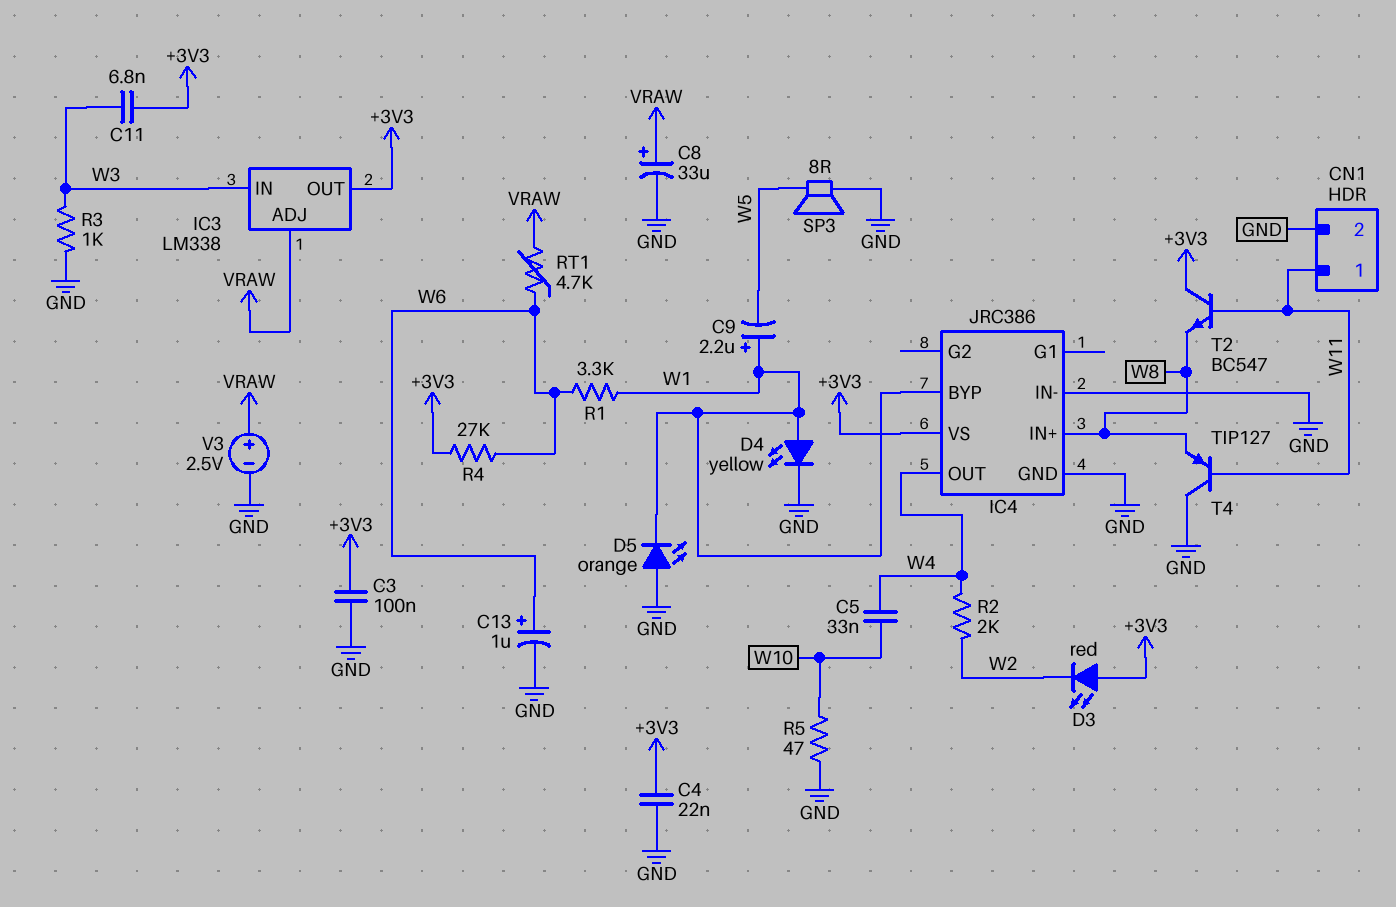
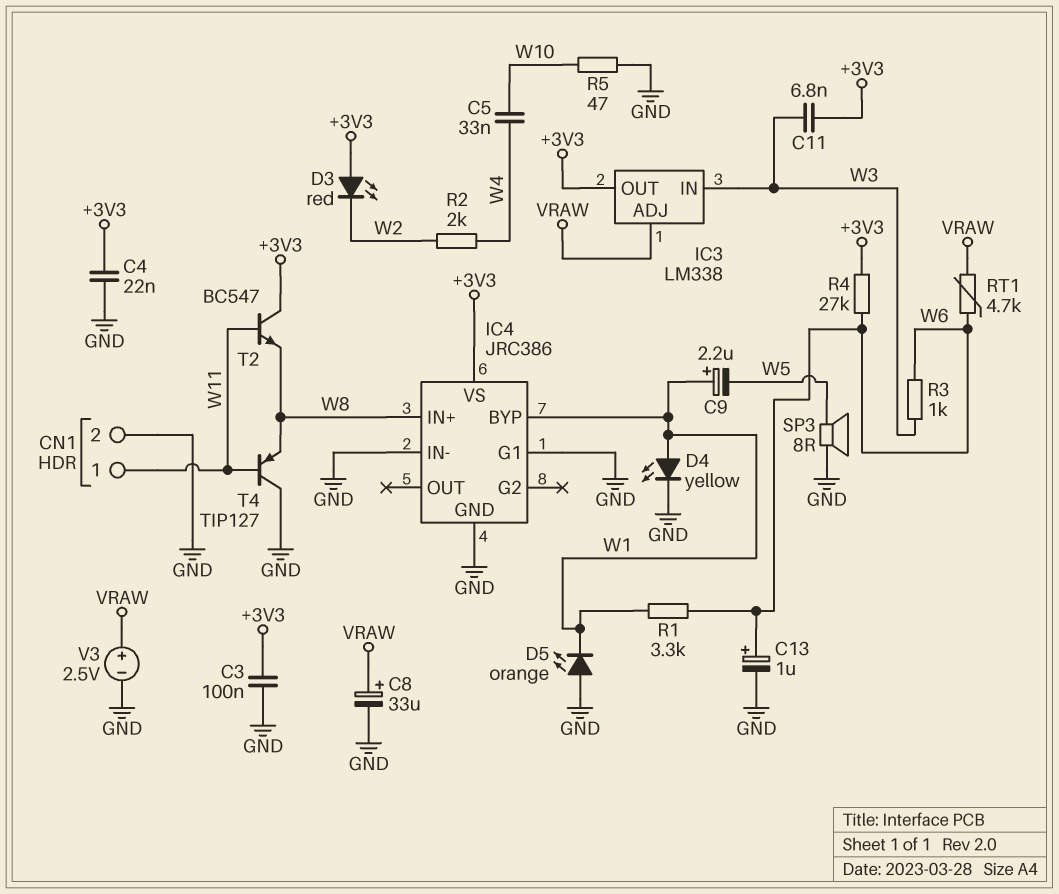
IC4 pin G1: none -> GND
IC4 pin OUT: W4 -> none
R3: 1k (GND, W3) -> 1k (W3, W6)

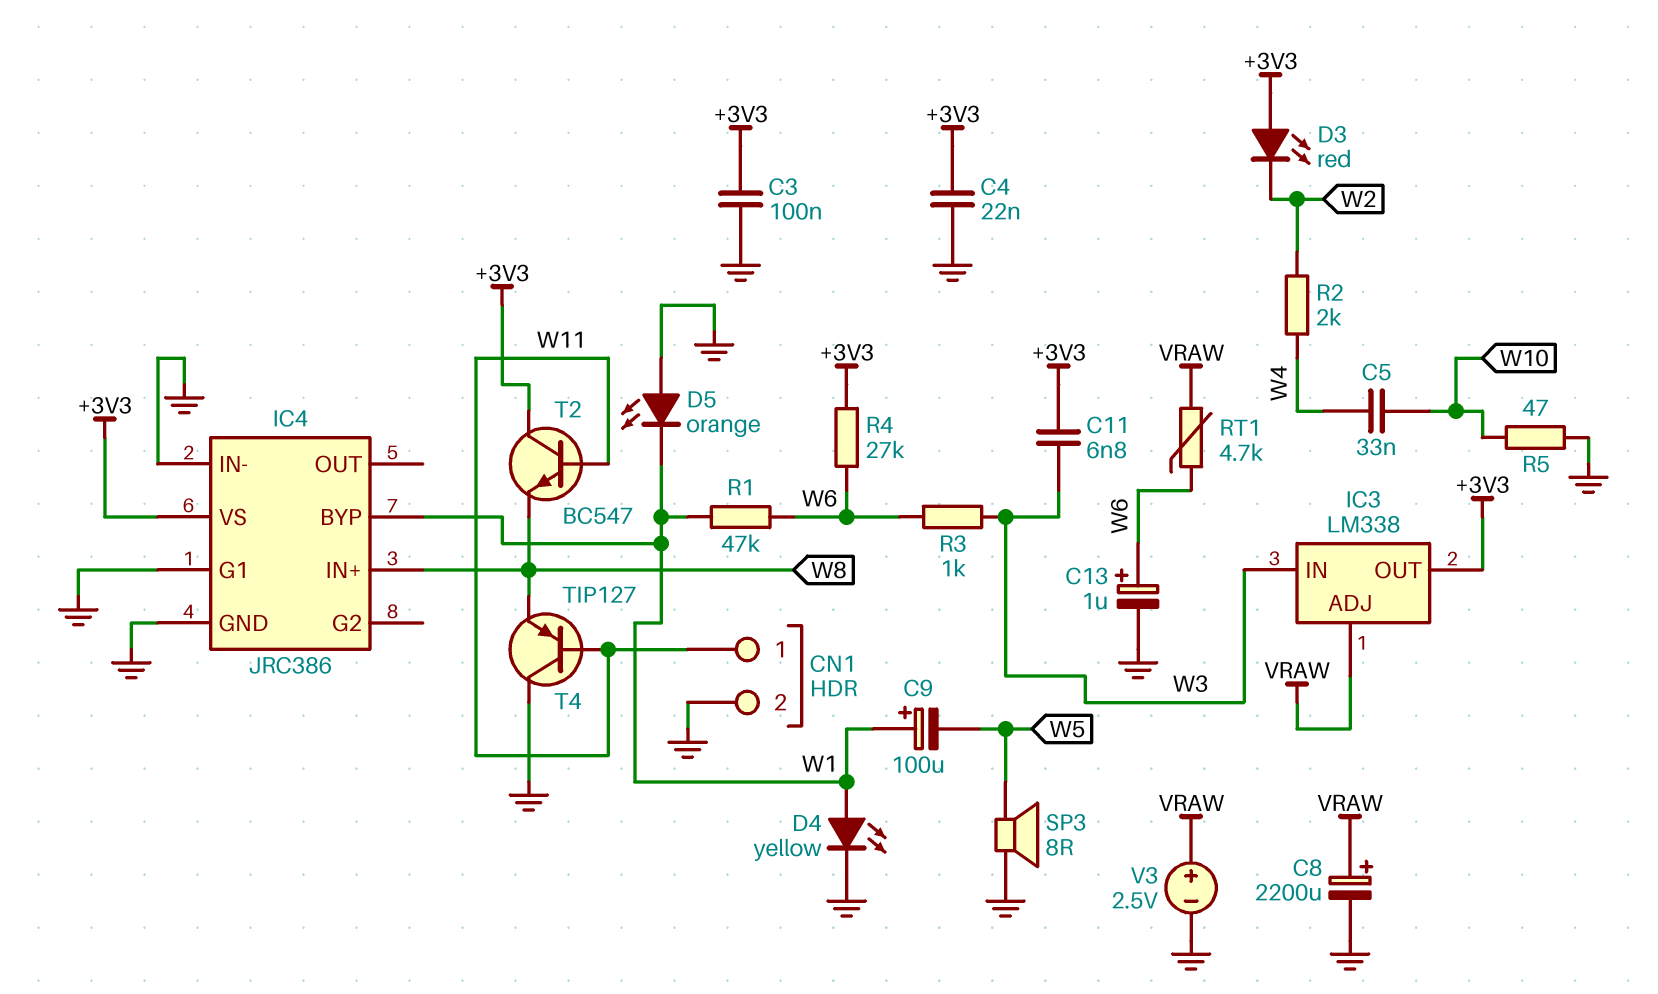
C8: 33uF (plus VRAW, minus GND) -> 2200uF (plus VRAW, minus GND)
C9: 2.2uF (plus W1, minus W5) -> 100uF (plus W1, minus W5)
R1: 3.3k (W1, W6) -> 47k (W1, W6)

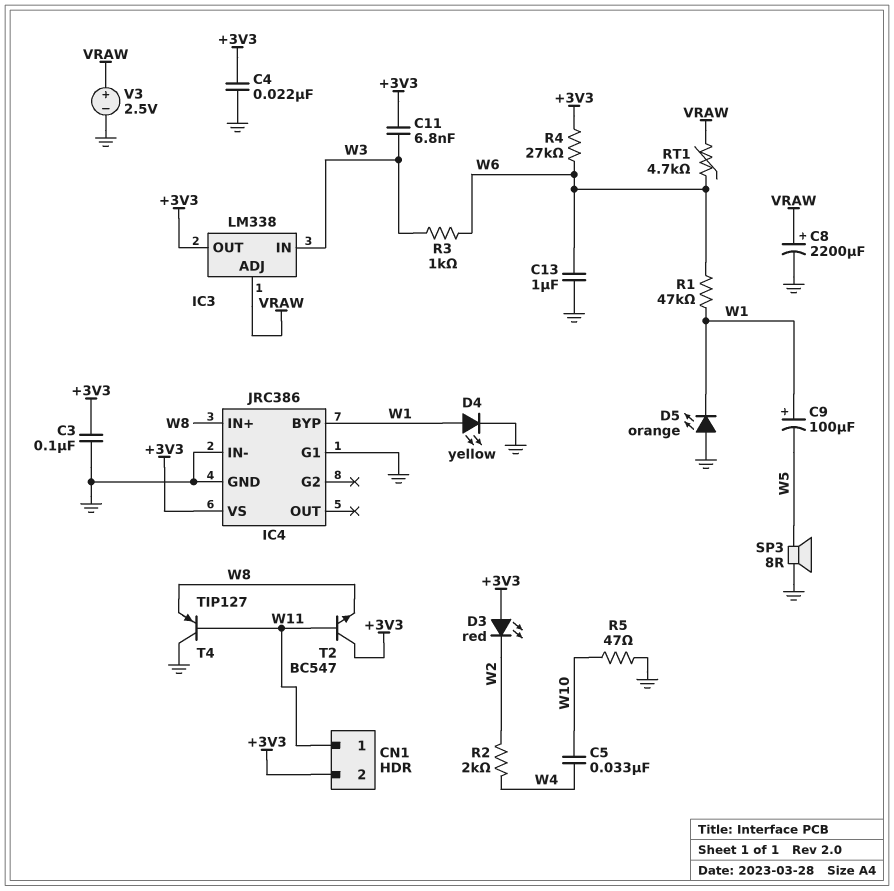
C13: 1uF (plus W6, minus GND) -> 1uF (GND, W6)
CN1 pin 2: GND -> +3V3

